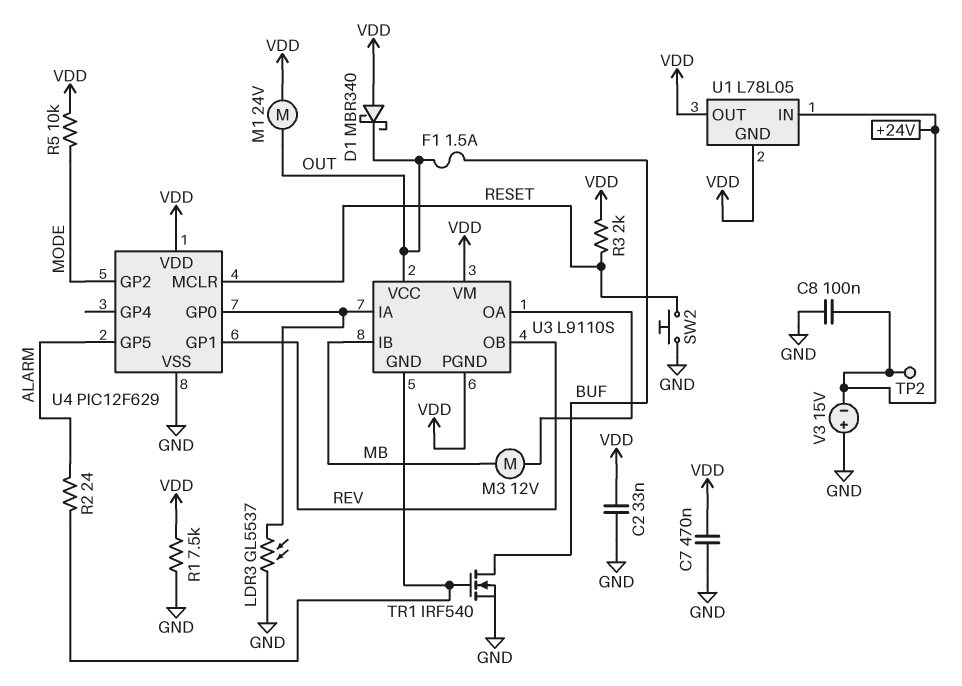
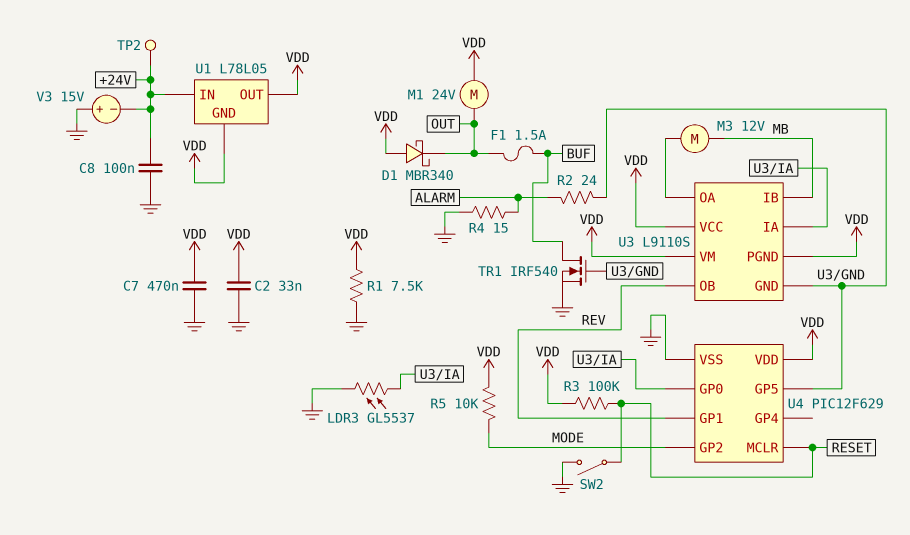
R3: 2k (RESET, VDD) -> 100k (RESET, VDD)
R4: none -> 15 (ALARM, GND)
SW2: button (GND, RESET) -> switch (GND, RESET)
U3 pin VCC: OUT -> VDD
U4 pin GP5: ALARM -> U3/GND

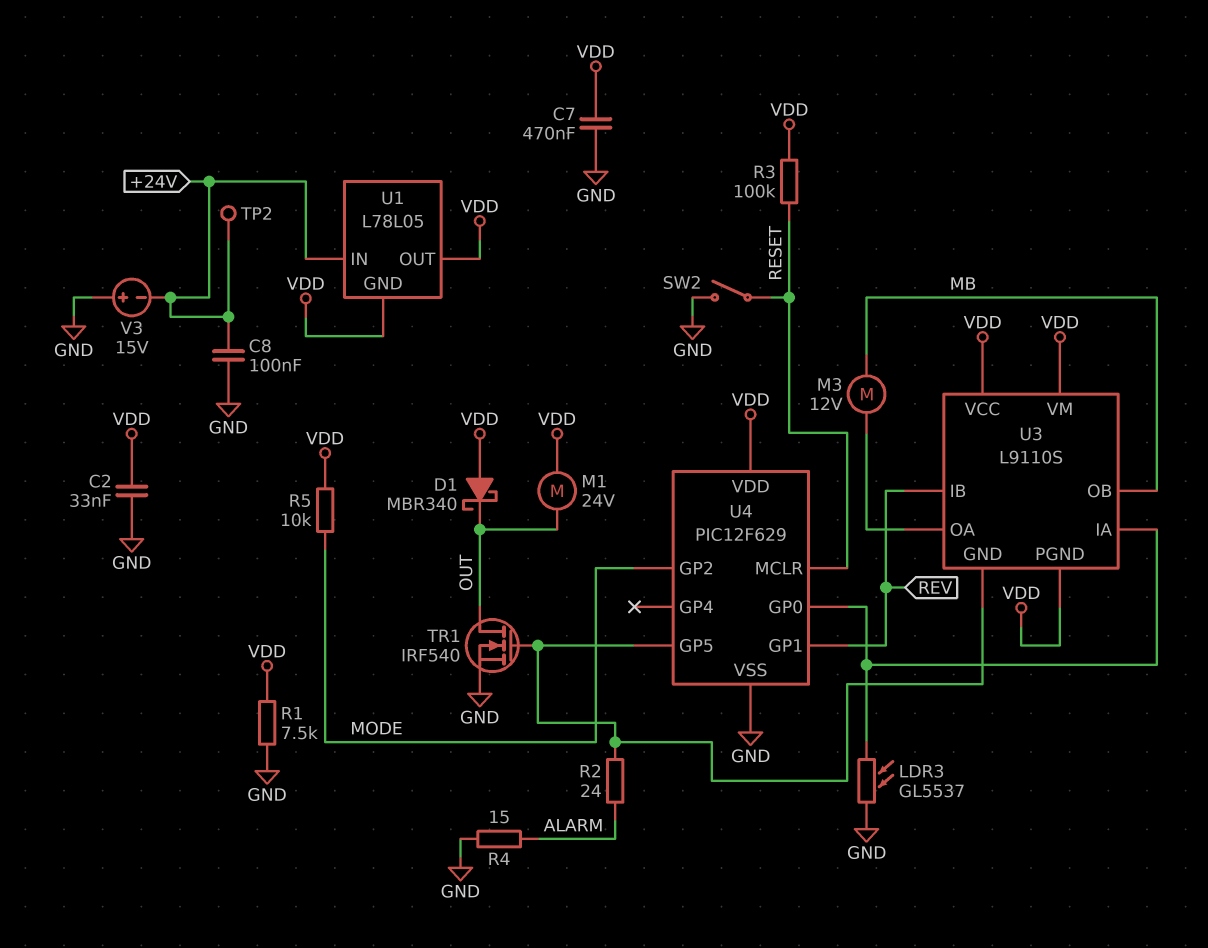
F1: 1.5A (BUF, OUT) -> none
TR1: NMOS IRF540 (G U3/GND, D BUF, S GND) -> NMOS IRF540 (G U3/GND, D OUT, S GND)
U3 pin IB: MB -> REV
U3 pin OB: REV -> MB

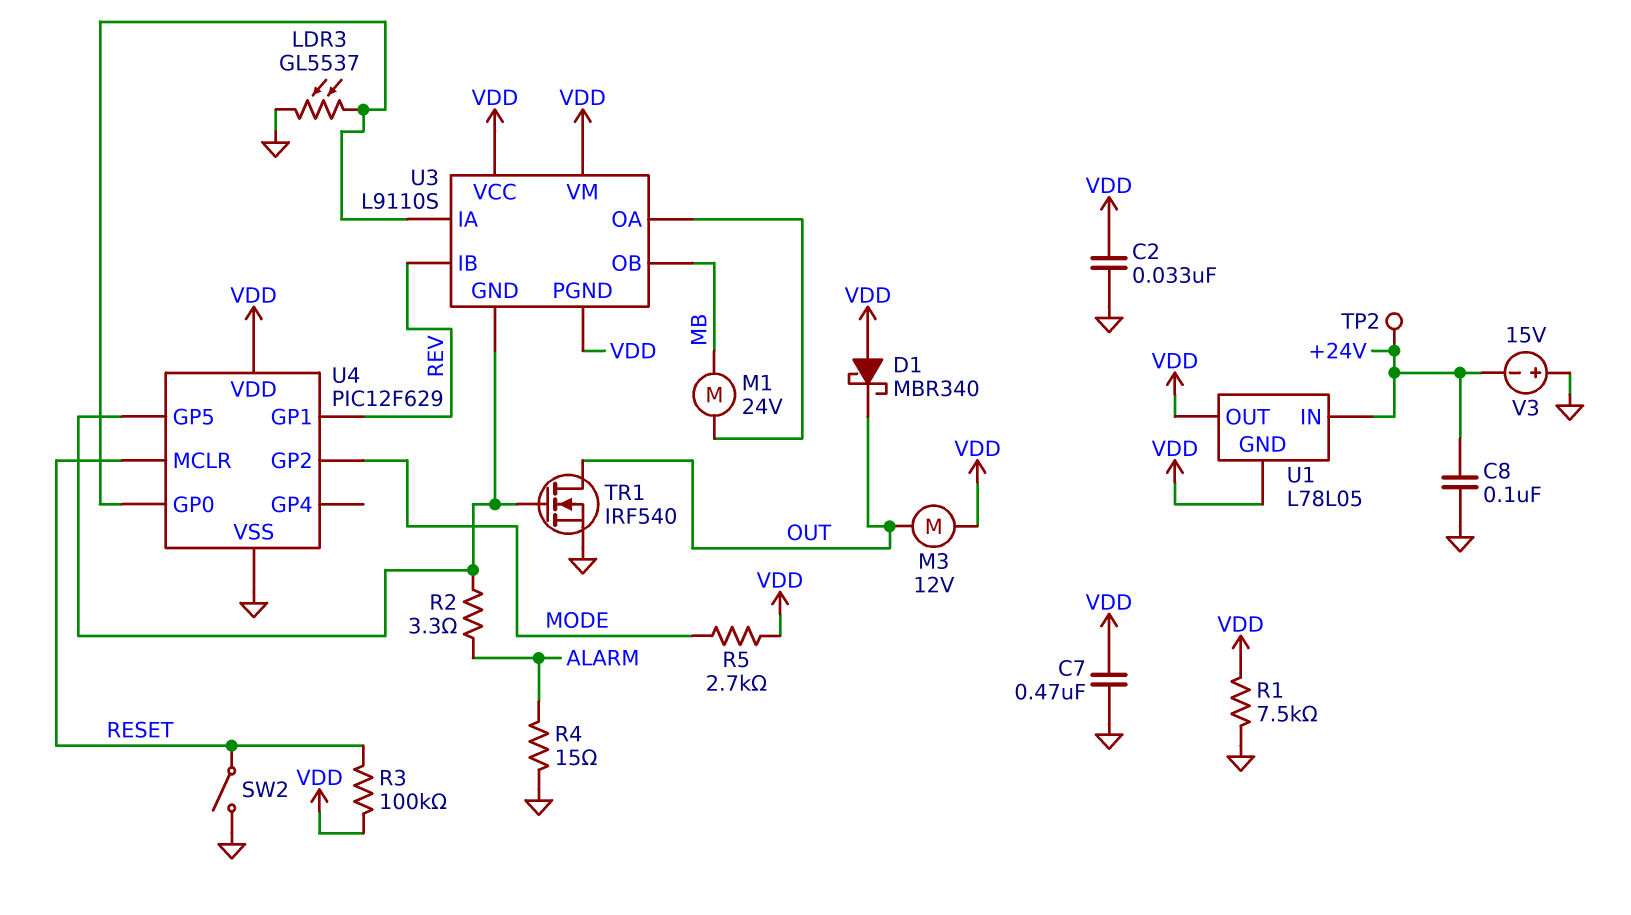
M1: motor 24V (OUT, VDD) -> motor 24V (MB, U3/OA)
M3: motor 12V (MB, U3/OA) -> motor 12V (OUT, VDD)
R2: 24 (ALARM, U3/GND) -> 3.3 (ALARM, U3/GND)
R5: 10k (MODE, VDD) -> 2.7k (MODE, VDD)

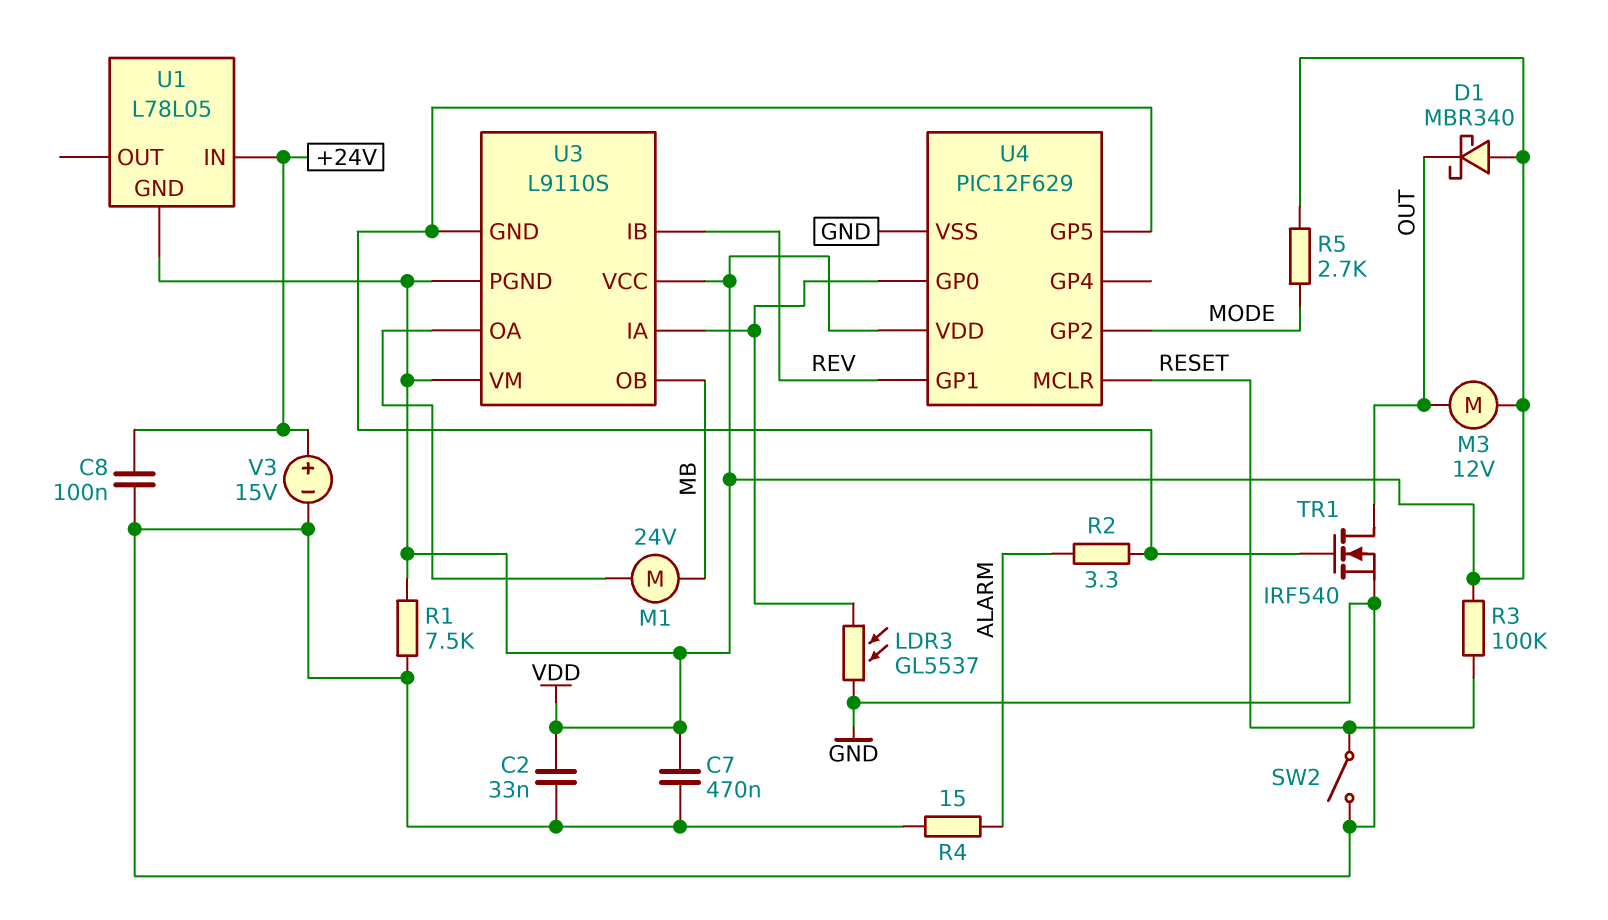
TP2: test point (+24V) -> none
U1 pin OUT: VDD -> none
V3: 15V (plus GND, minus +24V) -> 15V (plus +24V, minus GND)

